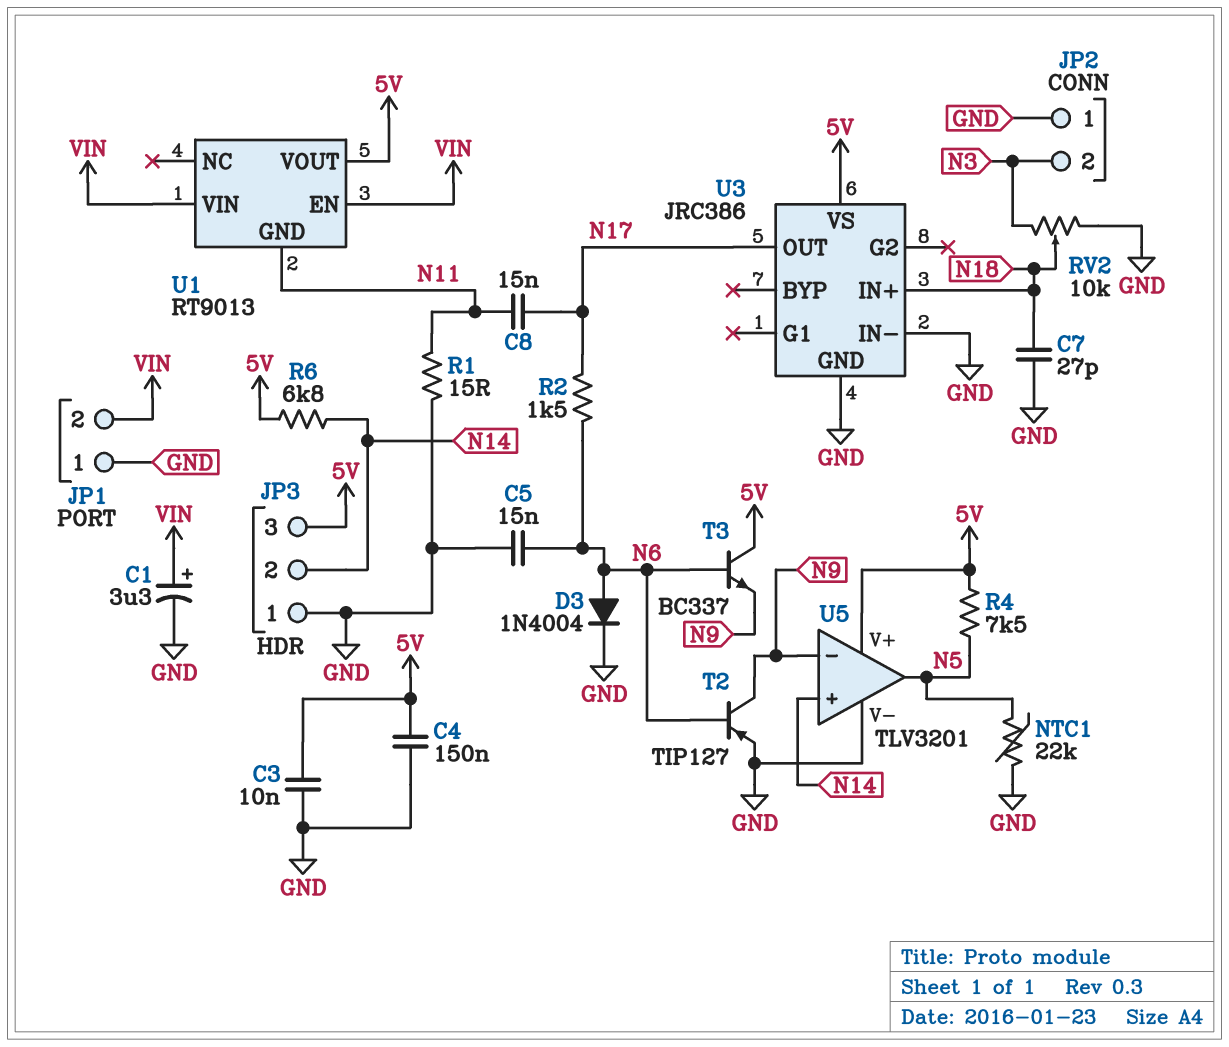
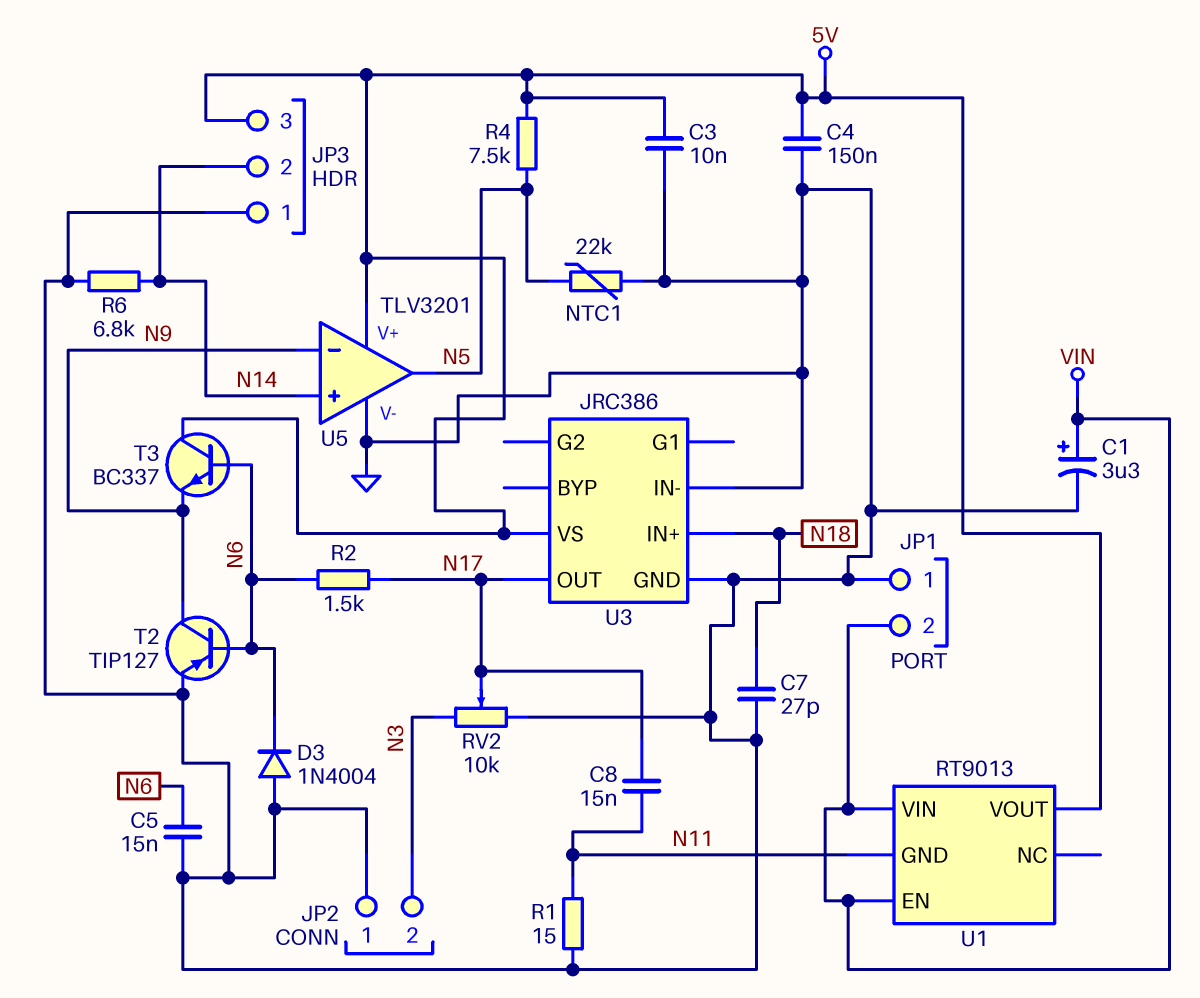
D3: diode 1N4004 (A N6, K GND) -> diode 1N4004 (A GND, K N6)
R6: 6.8k (5V, N14) -> 6.8k (GND, N14)
RV2: 10k (GND, N3, wiper N18) -> 10k (GND, N3, wiper N17)

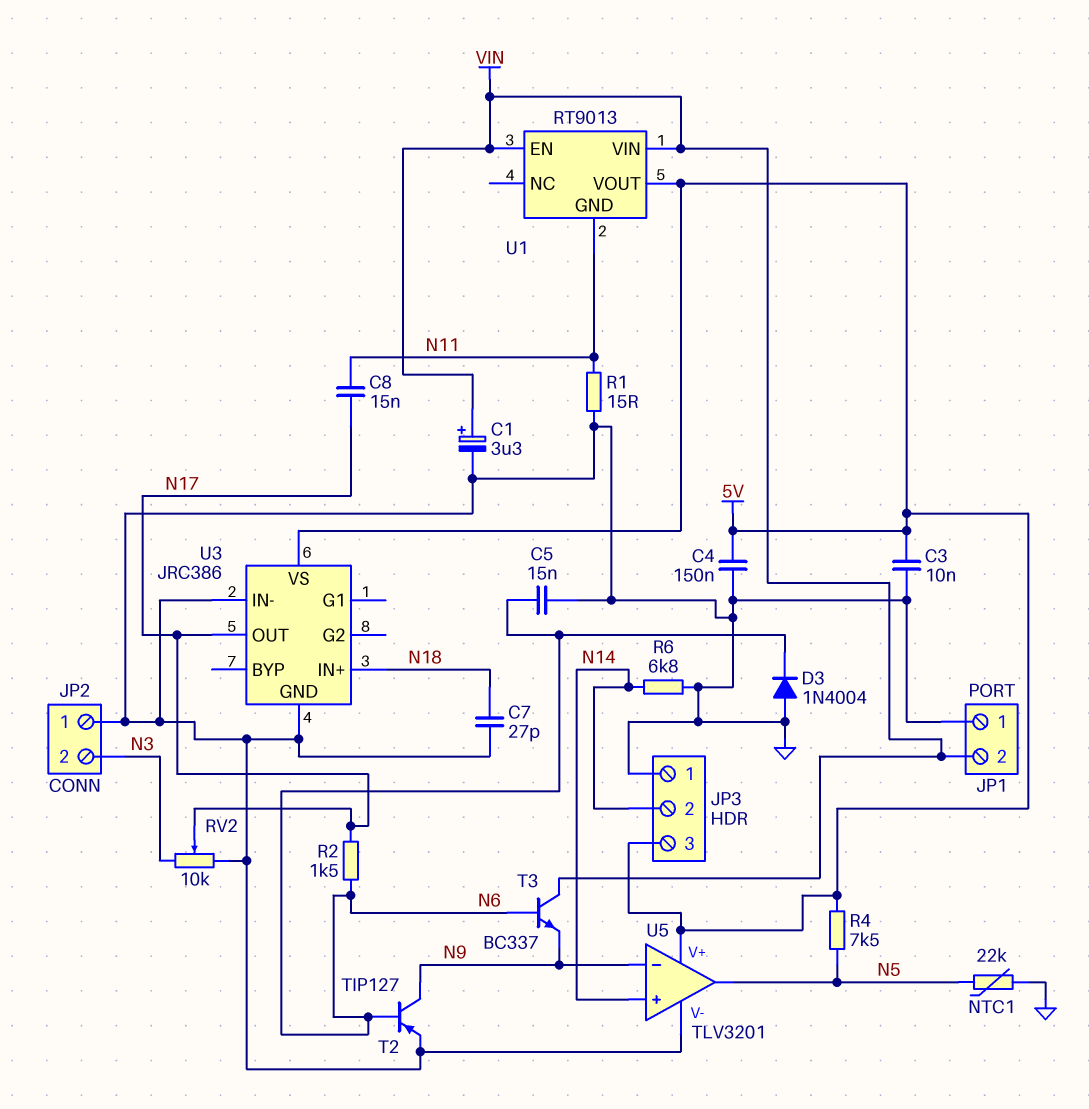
T3: NPN BC337 (B N6, C 5V, E N9) -> NPN BC337 (B N6, C VIN, E N9)

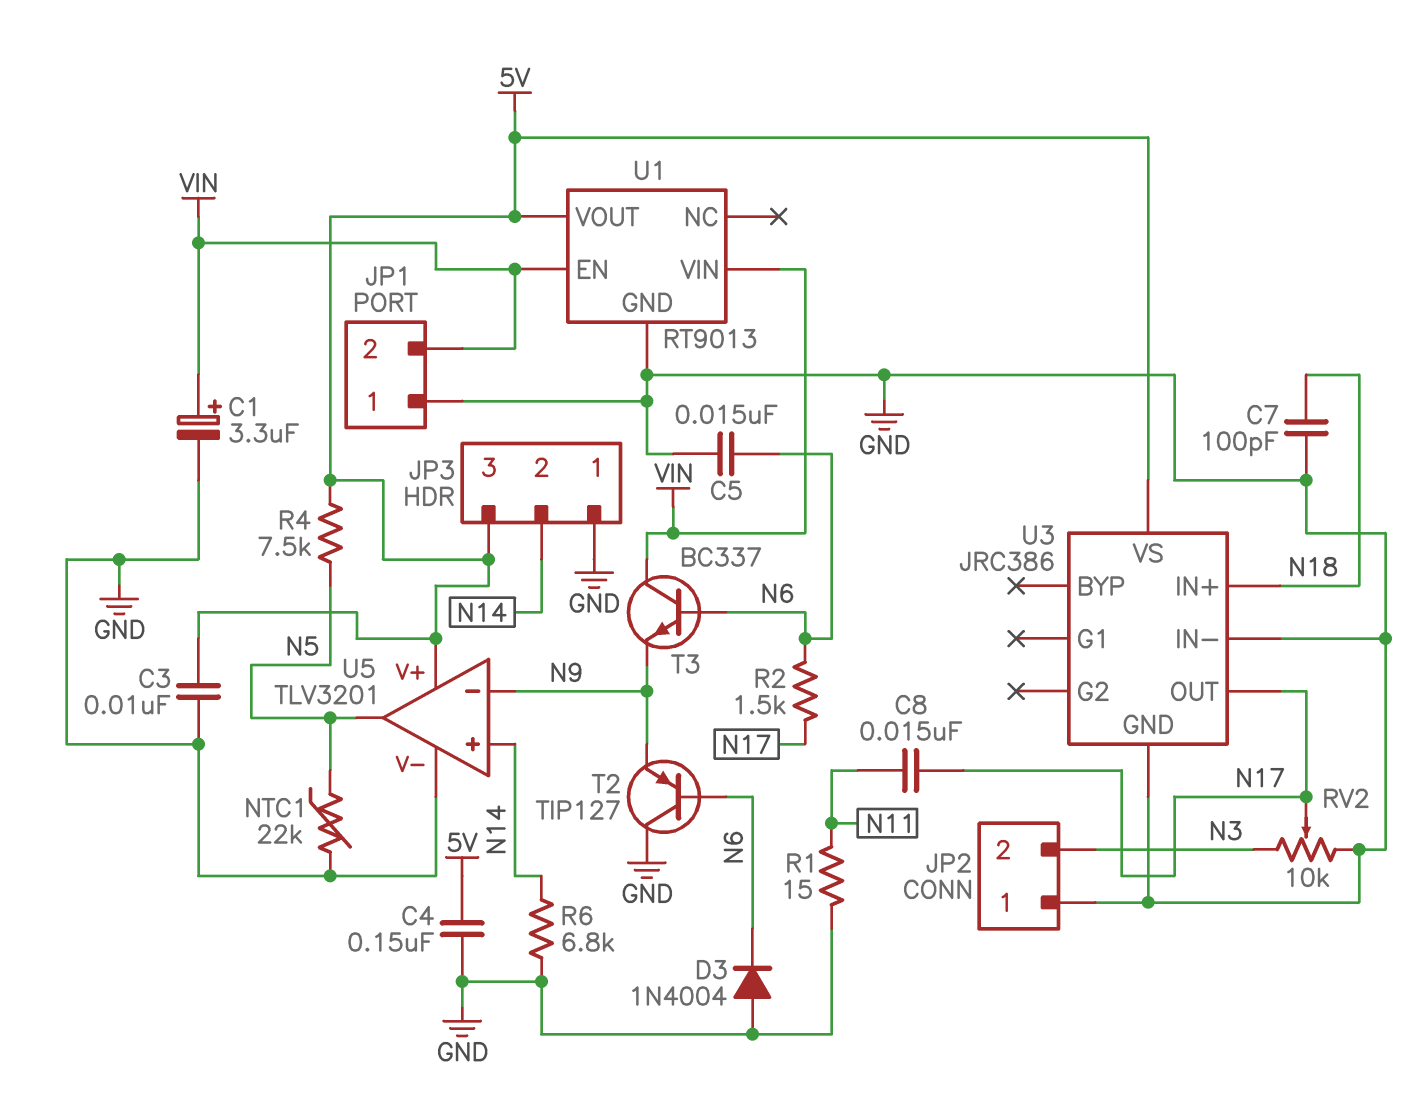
C7: 27pF (GND, N18) -> 100pF (GND, N18)
T2: PNP TIP127 (B N6, C N9, E GND) -> PNP TIP127 (B N6, C GND, E N9)
U1 pin GND: N11 -> GND

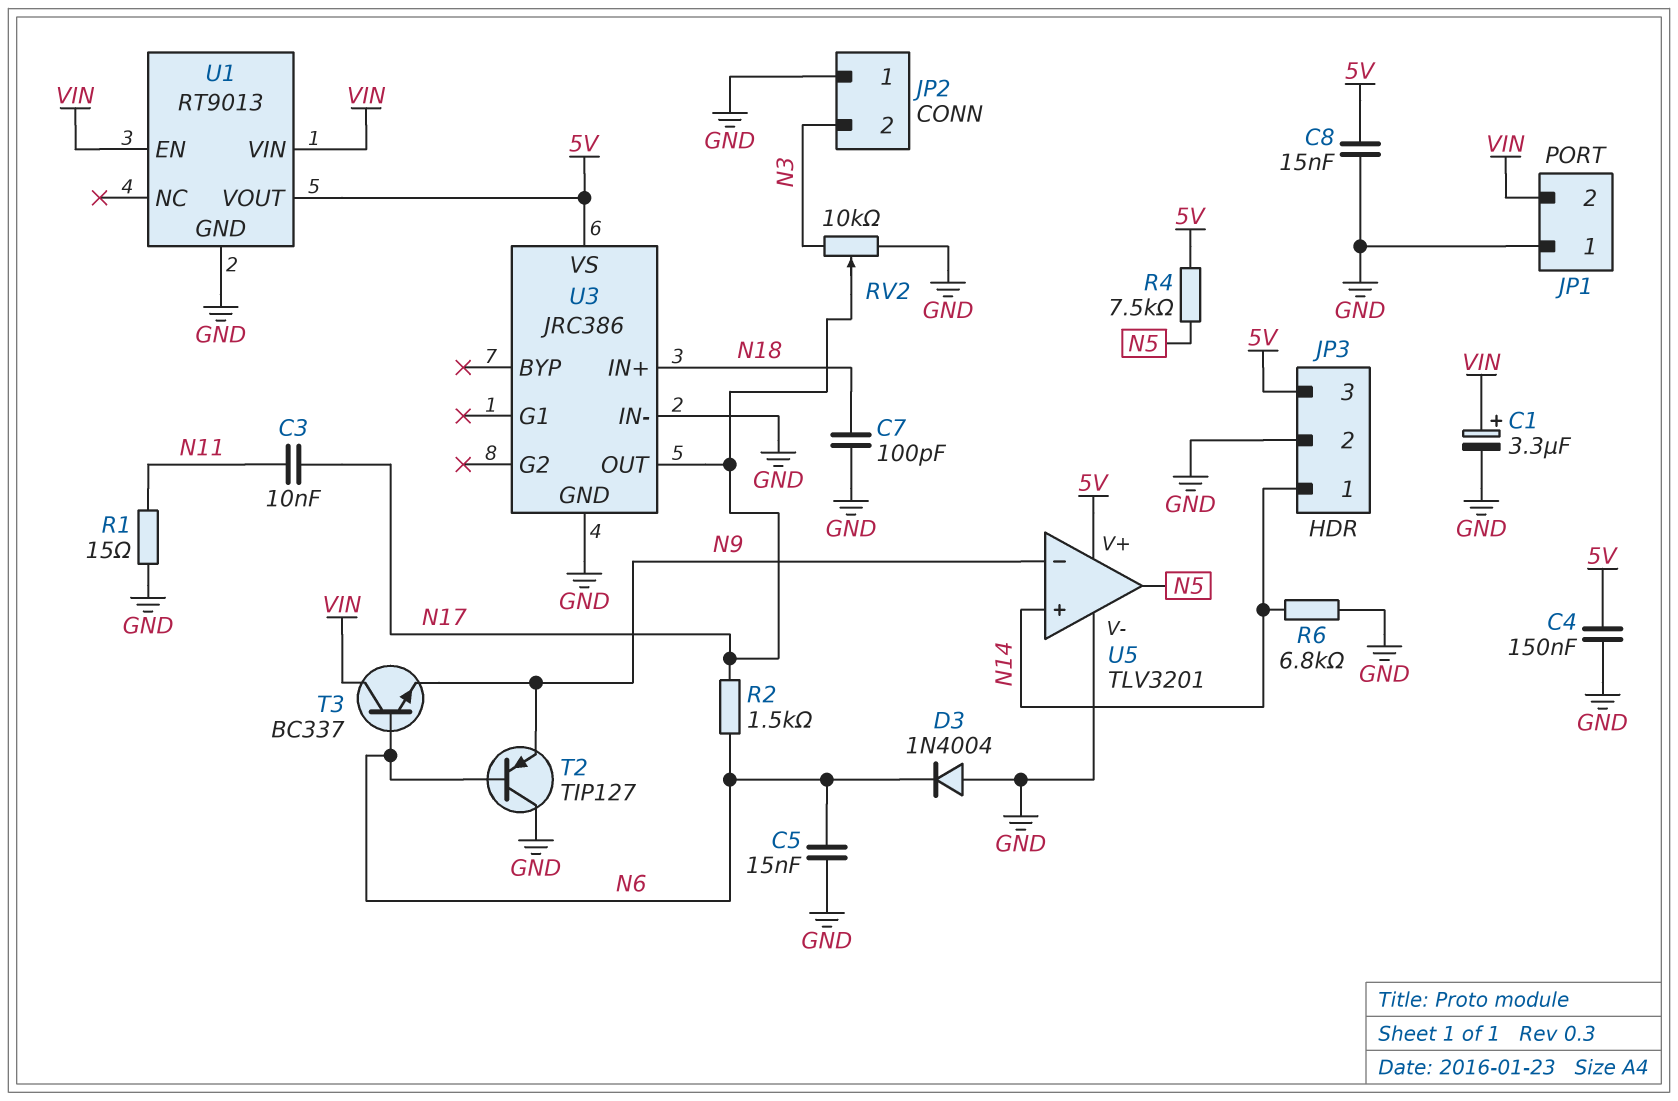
C3: 10nF (5V, GND) -> 10nF (N11, N17)
C8: 15nF (N11, N17) -> 15nF (5V, GND)
JP3 pin 1: GND -> N14
JP3 pin 2: N14 -> GND
NTC1: 22k (GND, N5) -> none

